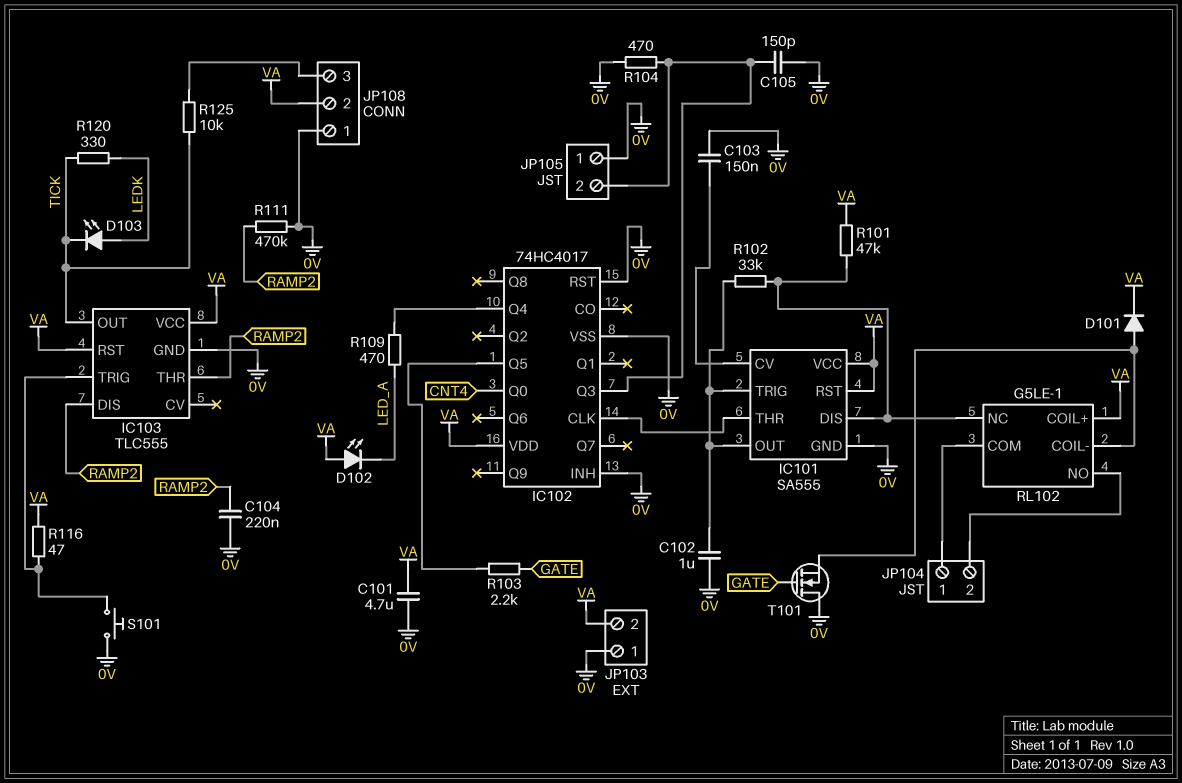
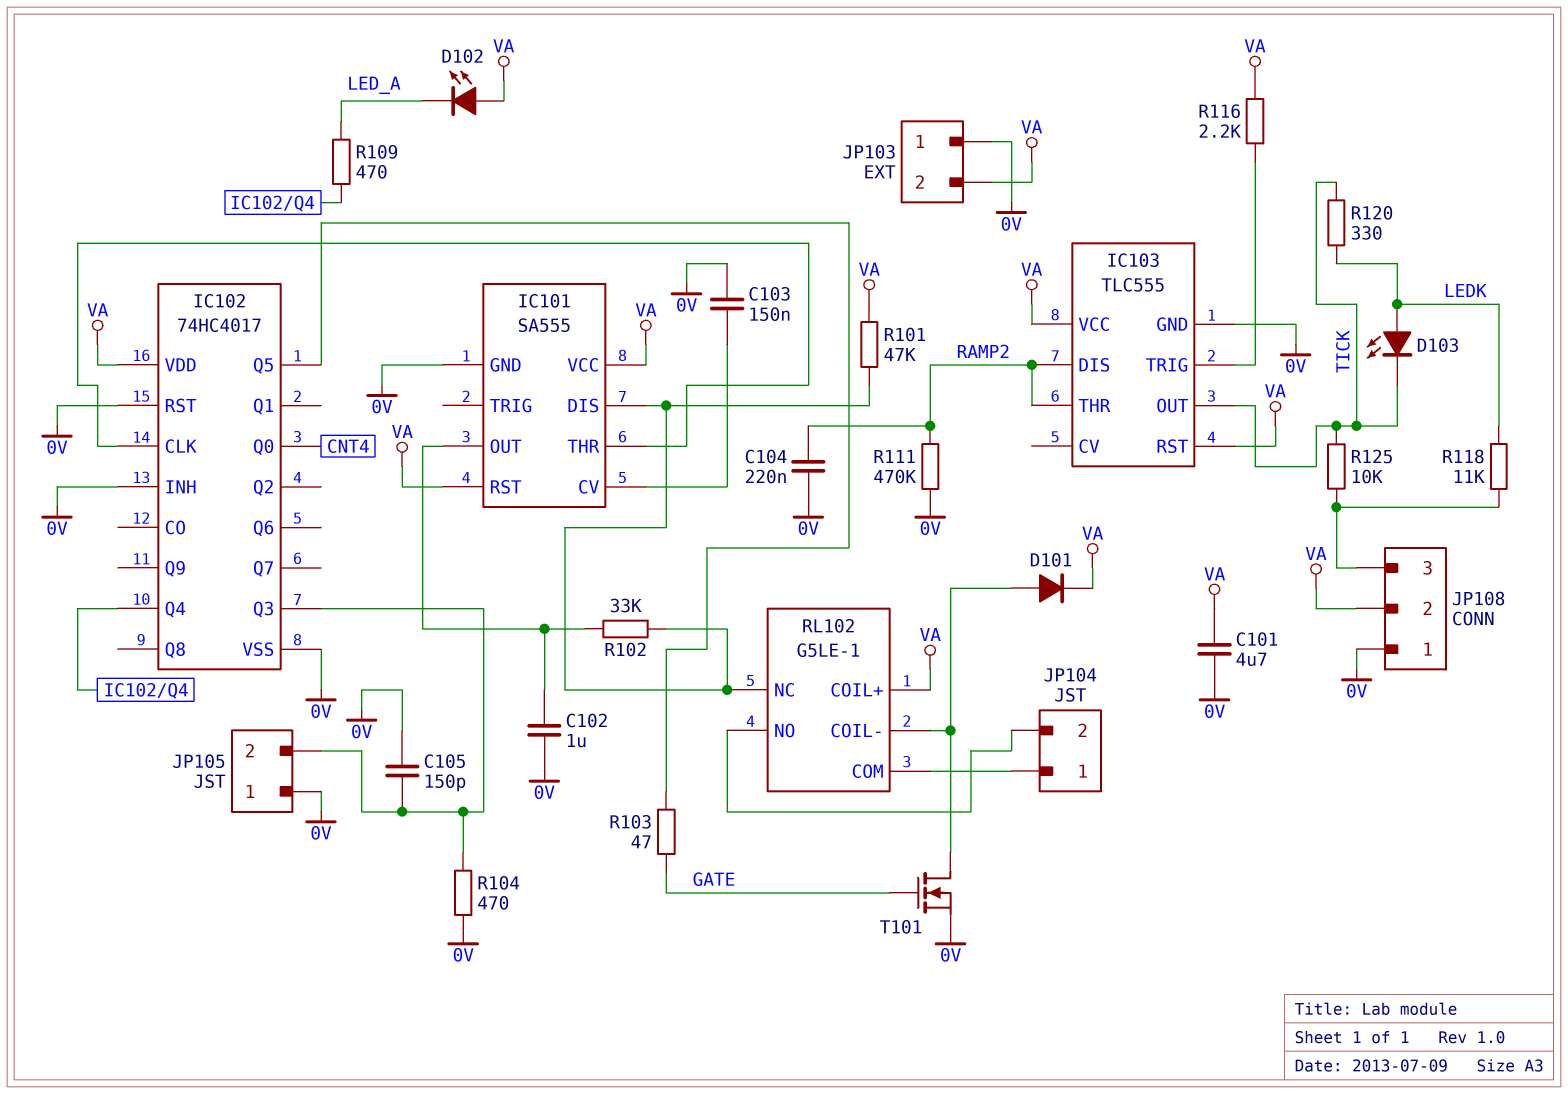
IC101 pin TRIG: IC101/OUT -> none
R103: 2.2k (GATE, IC102/Q5) -> 47 (GATE, IC102/Q5)
R116: 47 (IC103/TRIG, VA) -> 2.2k (IC103/TRIG, VA)
R118: none -> 11k (JP108/3, LEDK)
S101: button (0V, IC103/TRIG) -> none
T101: NMOS (G GATE, D 0V, S RL102/COIL-) -> NMOS (G GATE, D RL102/COIL-, S 0V)

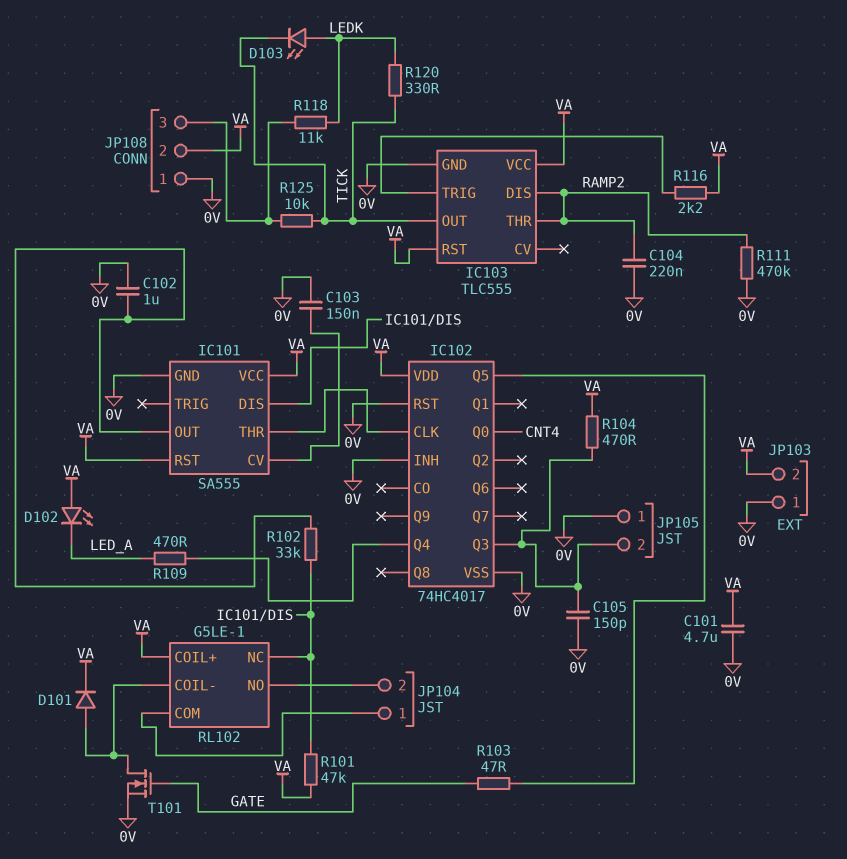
R104: 470 (0V, IC102/Q3) -> 470 (IC102/Q3, VA)

